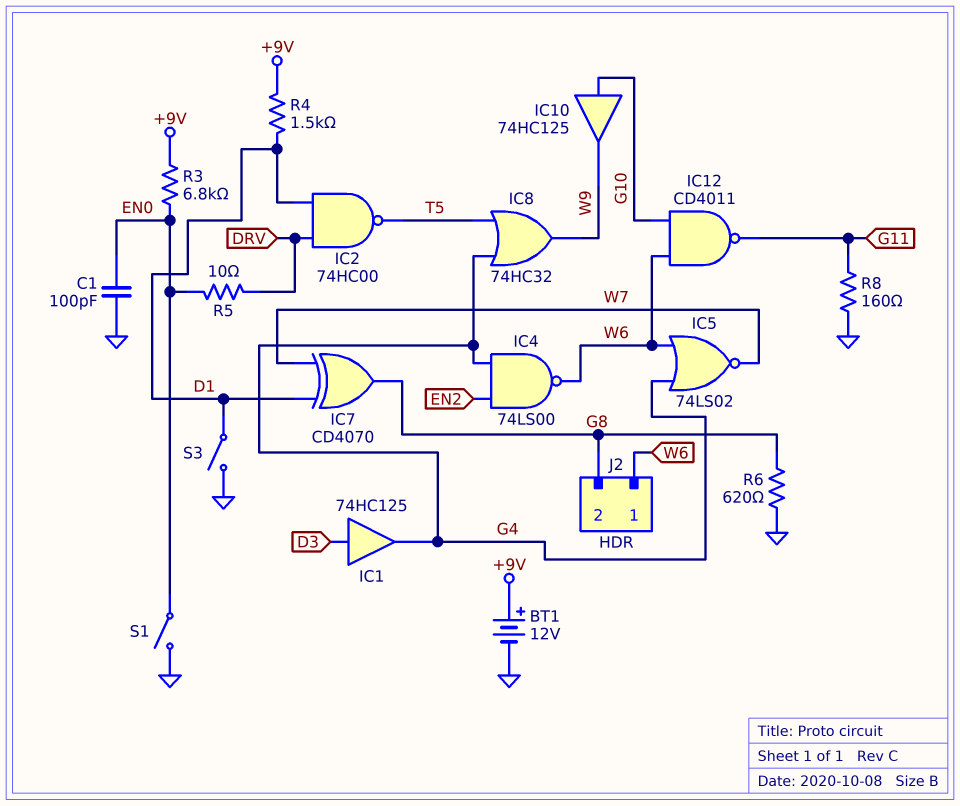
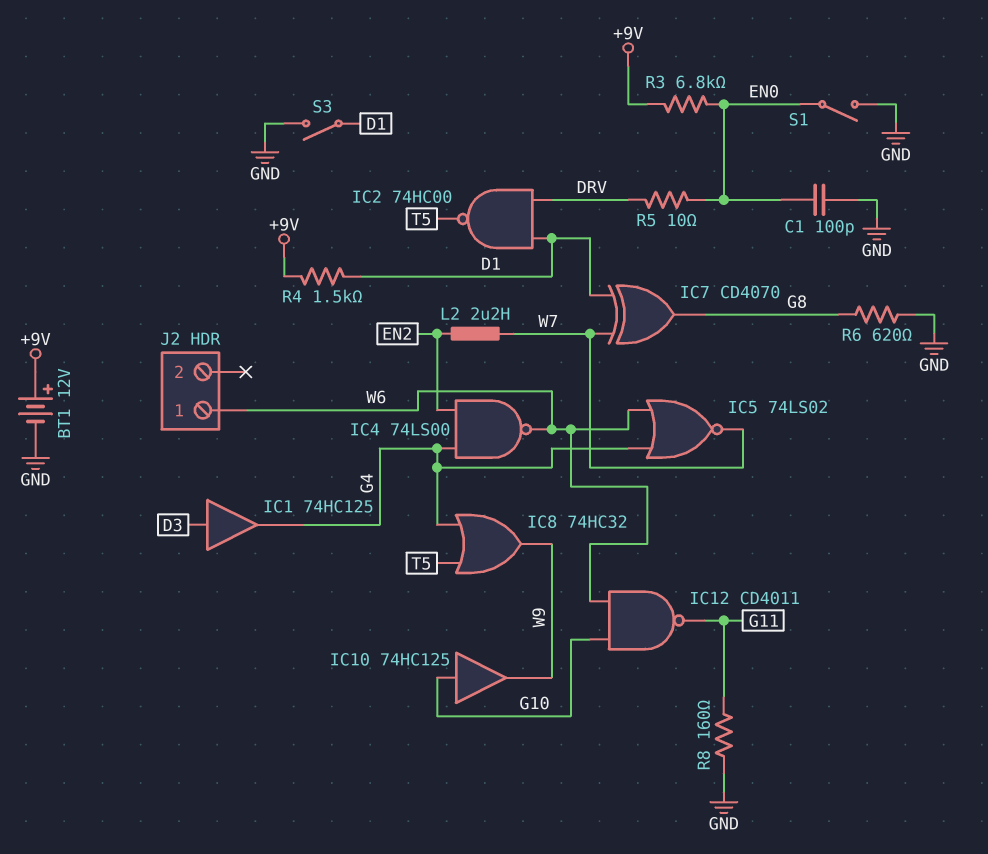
J2 pin 2: G8 -> none
L2: none -> 2.2uH (EN2, W7)

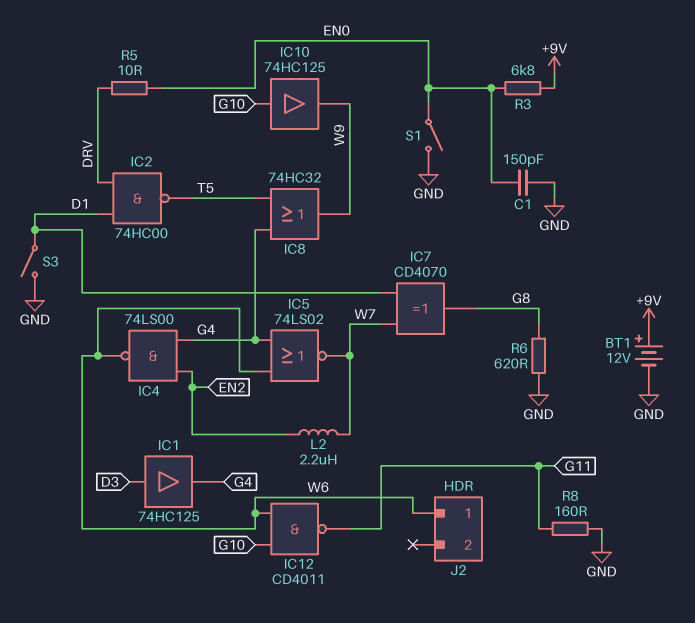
C1: 100pF (EN0, GND) -> 150pF (EN0, GND)
R4: 1.5k (+9V, D1) -> none

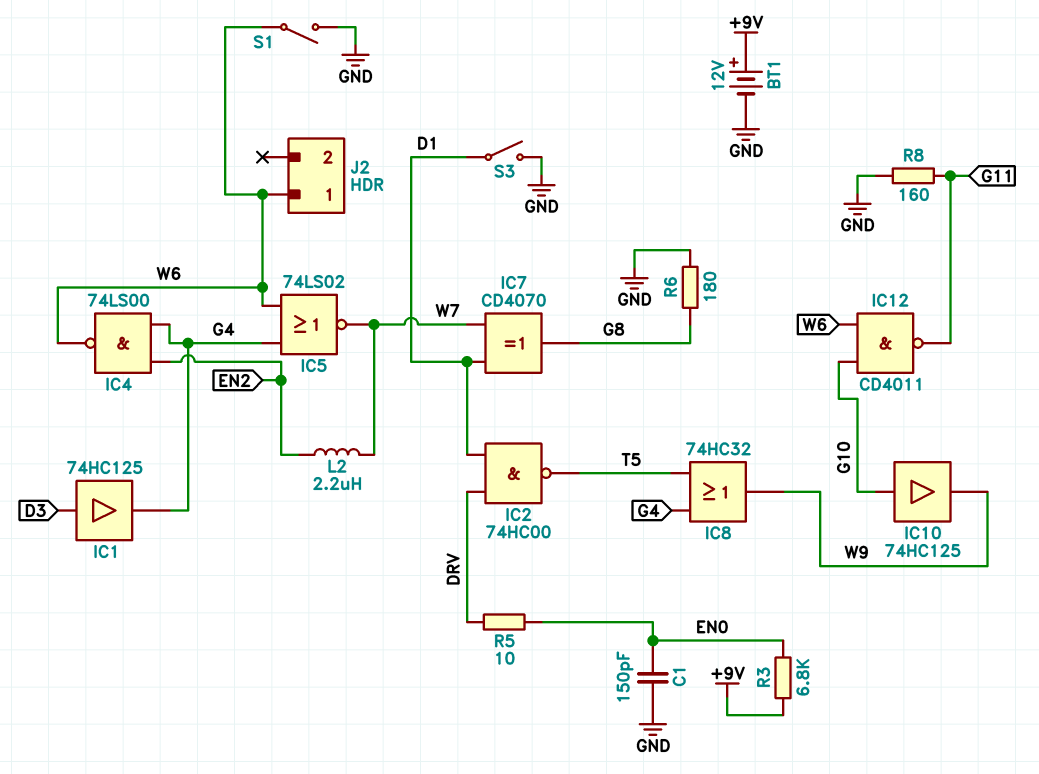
R6: 620 (G8, GND) -> 180 (G8, GND)
S1: switch (EN0, GND) -> switch (GND, W6)

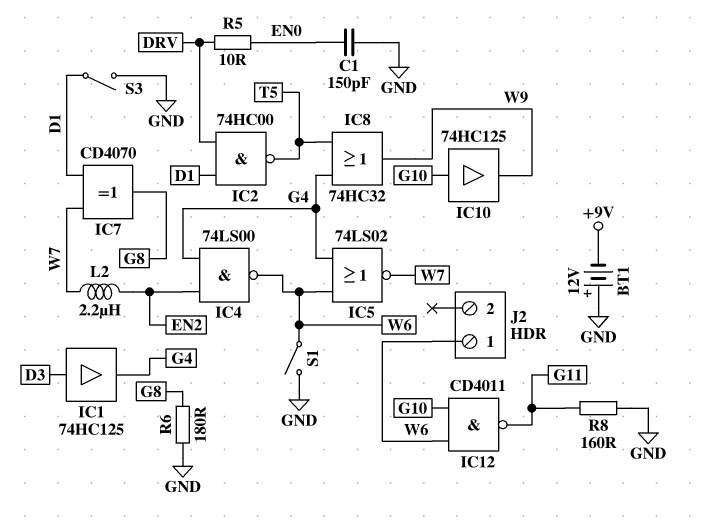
BT1: 12V (plus +9V, minus GND) -> 12V (plus GND, minus +9V)
R3: 6.8k (+9V, EN0) -> none

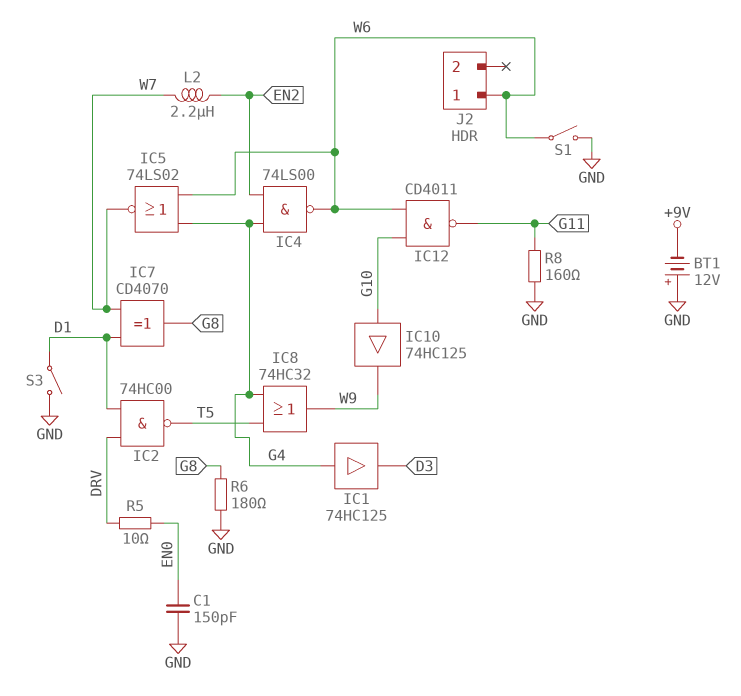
IC1: buffer 74HC125 (in D3, out G4) -> buffer 74HC125 (in G4, out D3)

